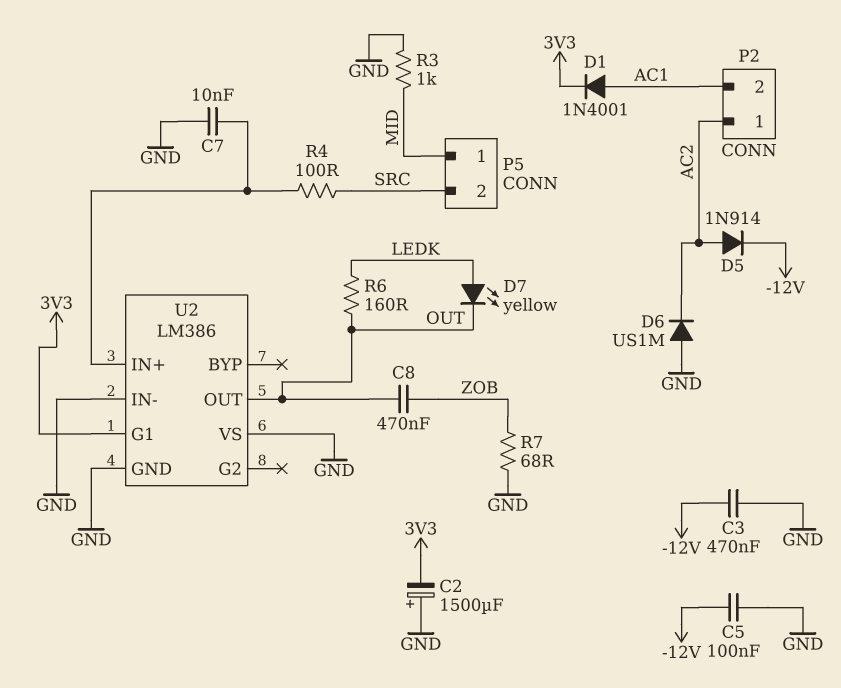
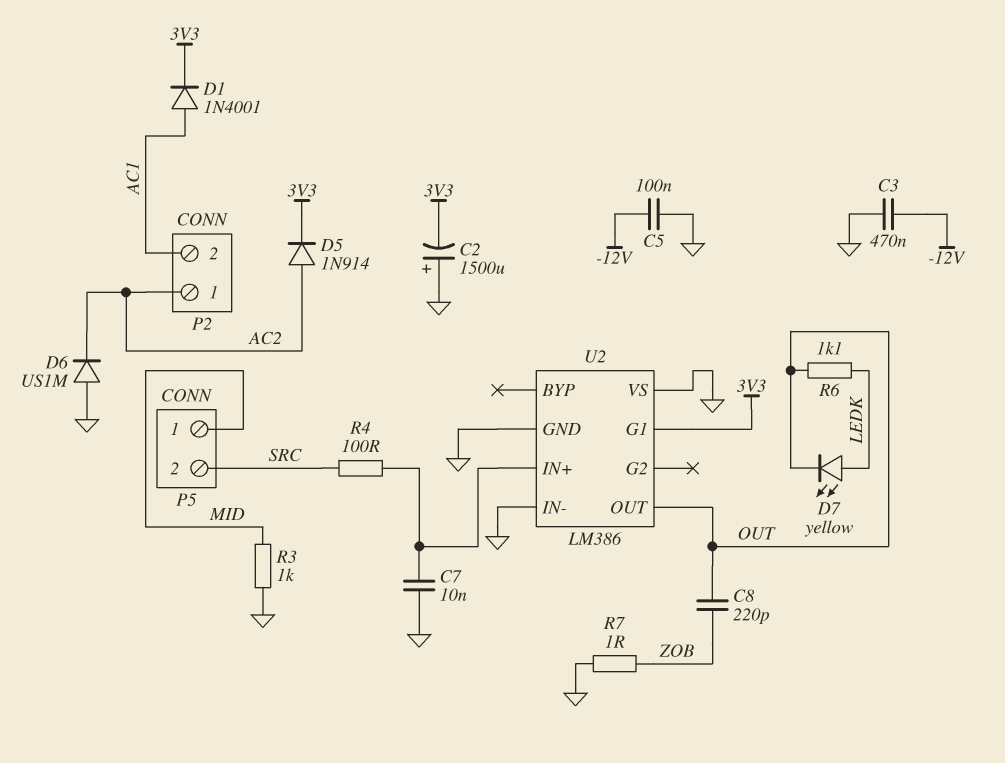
C8: 470nF (OUT, ZOB) -> 220pF (OUT, ZOB)
D5: diode 1N914 (A AC2, K -12V) -> diode 1N914 (A AC2, K 3V3)
R6: 160 (LEDK, OUT) -> 1.1k (LEDK, OUT)
R7: 68 (GND, ZOB) -> 1 (GND, ZOB)

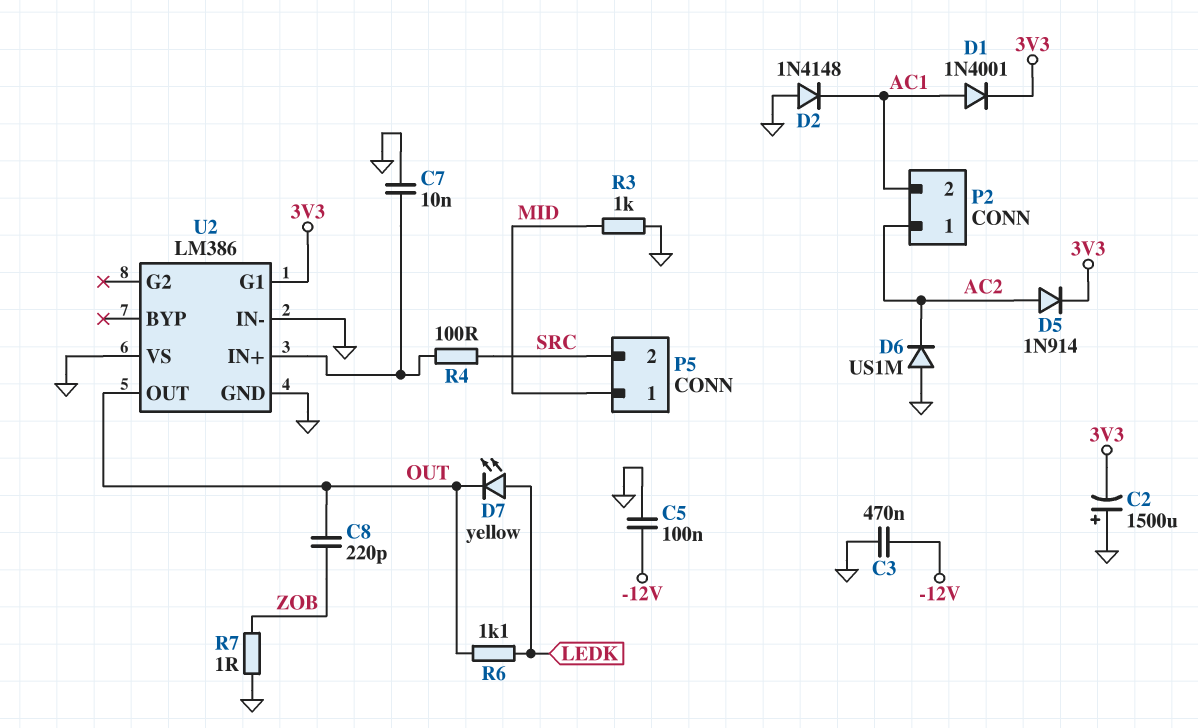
D2: none -> diode 1N4148 (A GND, K AC1)

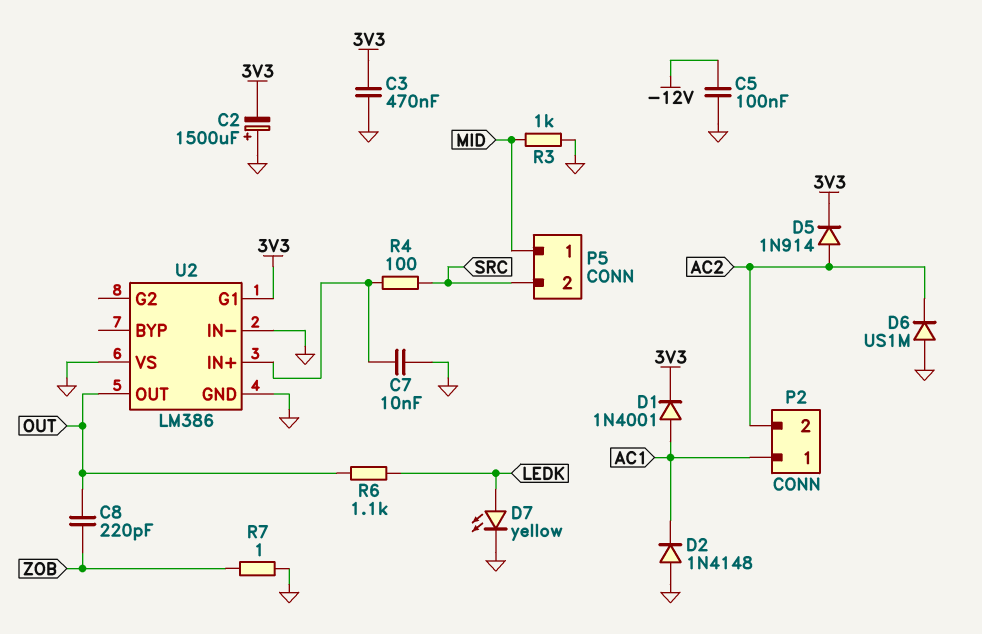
C3: 470nF (-12V, GND) -> 470nF (3V3, GND)
D7: LED yellow (A LEDK, K OUT) -> LED yellow (A LEDK, K GND)
P2 pin 1: AC2 -> AC1
P2 pin 2: AC1 -> AC2

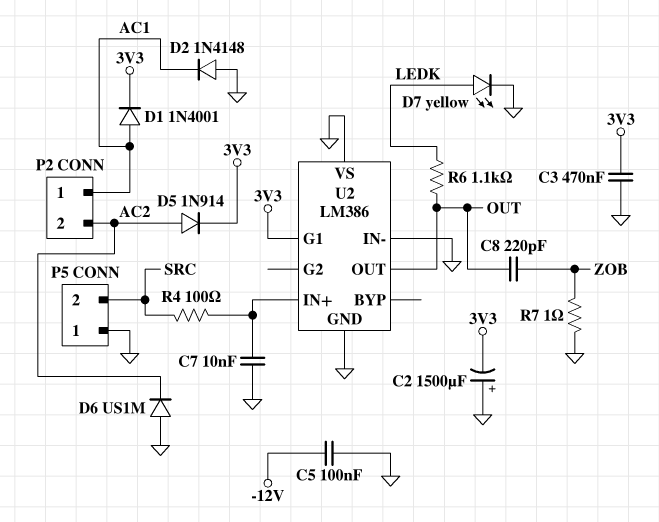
P5 pin 1: MID -> GND
R3: 1k (GND, MID) -> none

